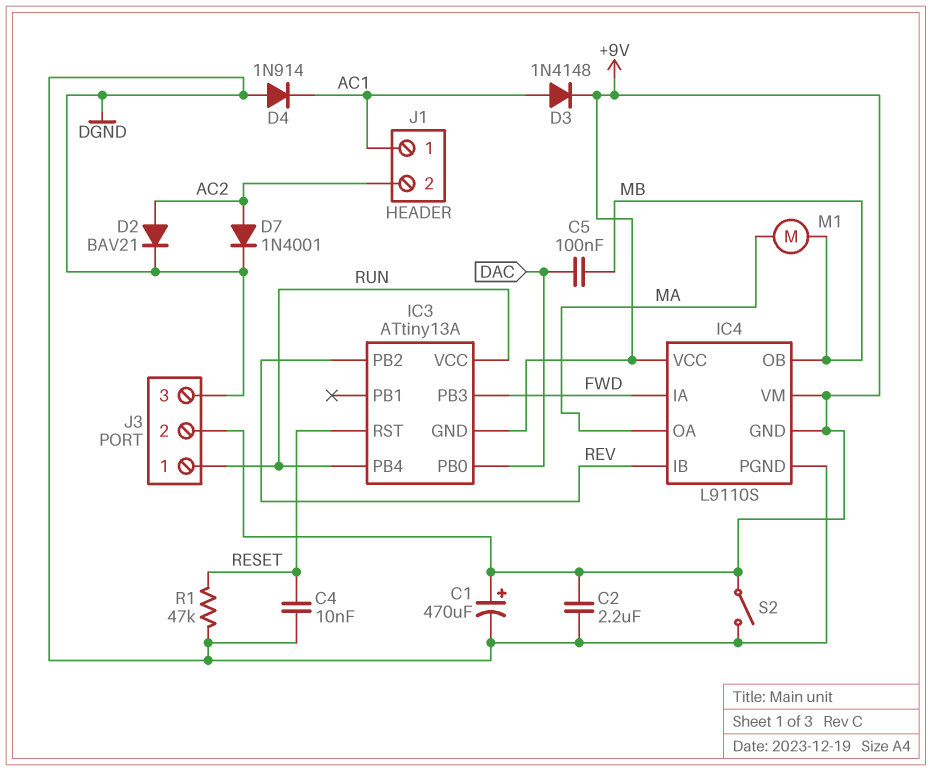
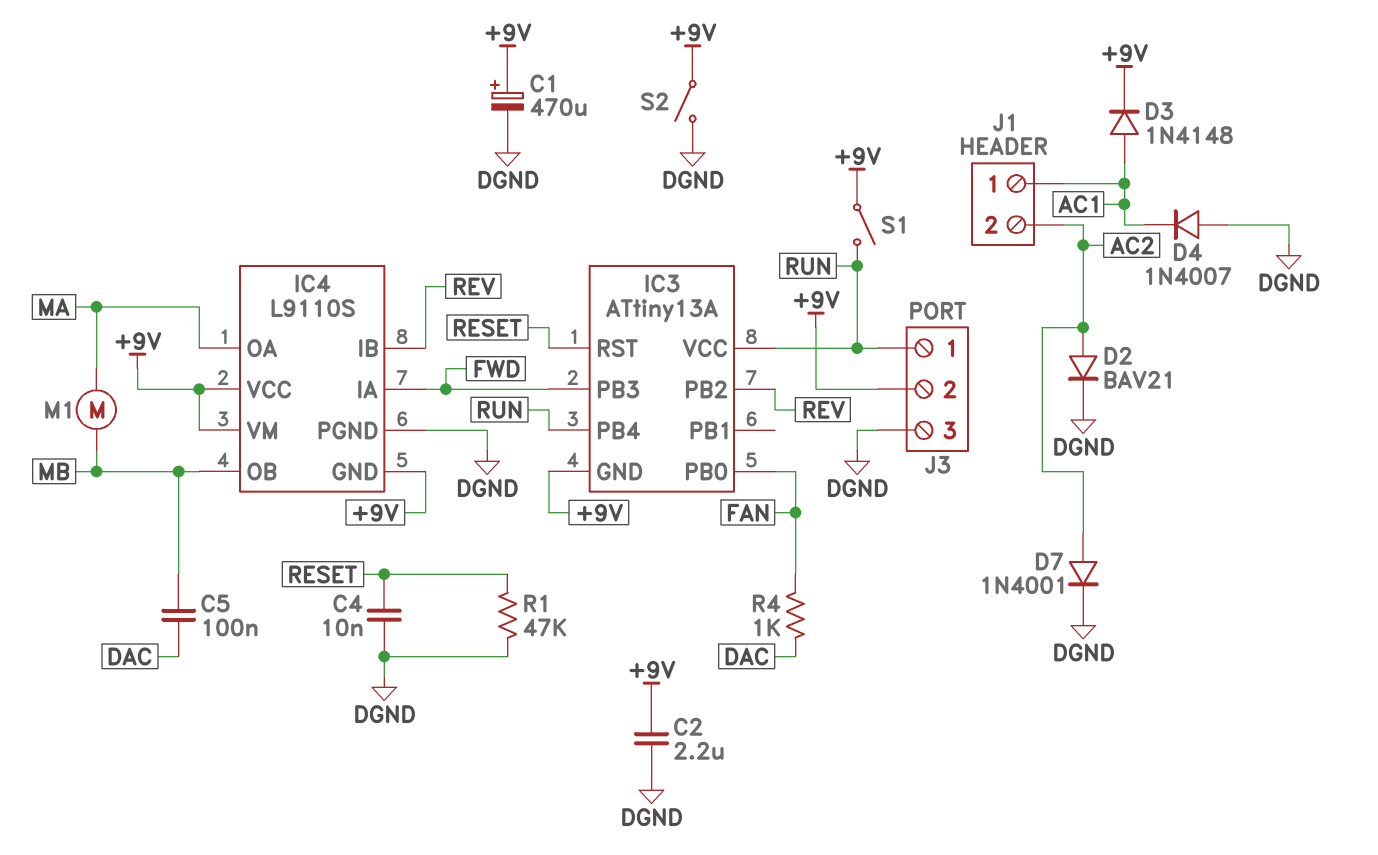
D4: diode 1N914 (A DGND, K AC1) -> diode 1N4007 (A DGND, K AC1)
IC3 pin PB0: DAC -> FAN
R4: none -> 1k (DAC, FAN)
S1: none -> switch (+9V, RUN)

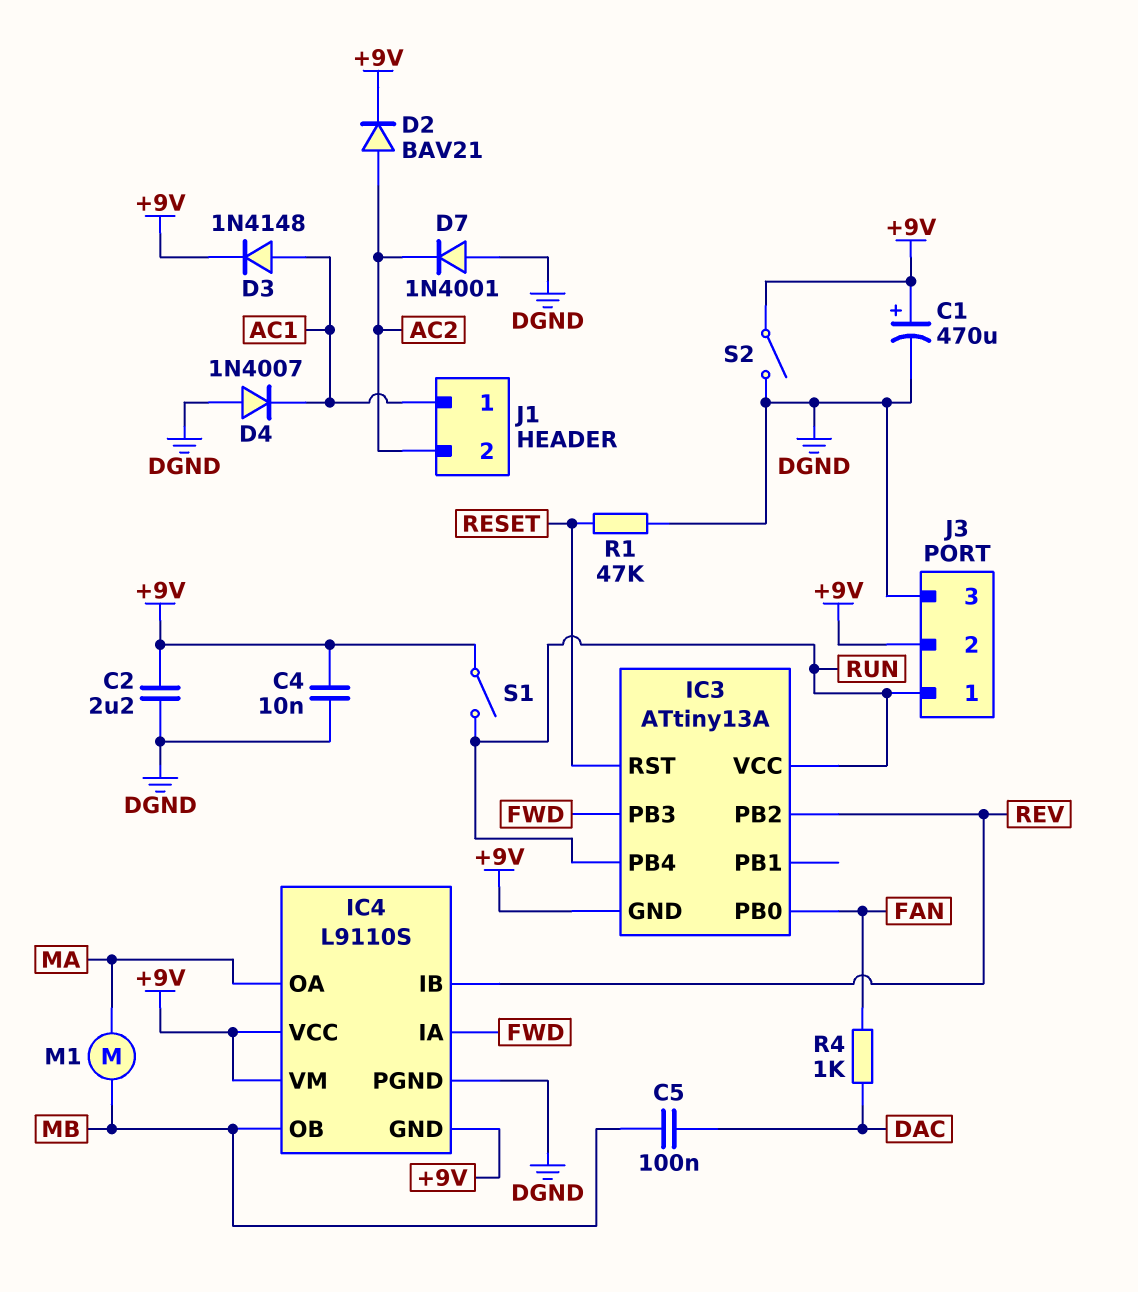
C4: 10nF (DGND, RESET) -> 10nF (+9V, DGND)
D2: diode BAV21 (A AC2, K DGND) -> diode BAV21 (A AC2, K +9V)
D7: diode 1N4001 (A AC2, K DGND) -> diode 1N4001 (A DGND, K AC2)

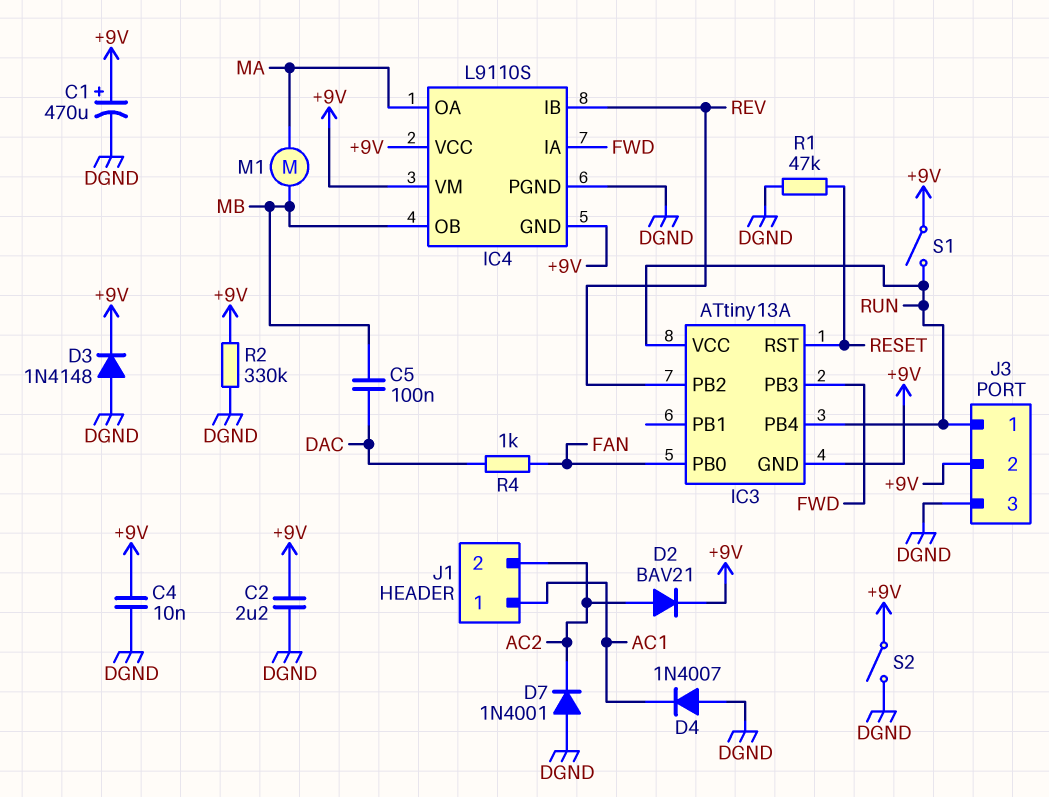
D3: diode 1N4148 (A AC1, K +9V) -> diode 1N4148 (A DGND, K +9V)
R2: none -> 330k (+9V, DGND)

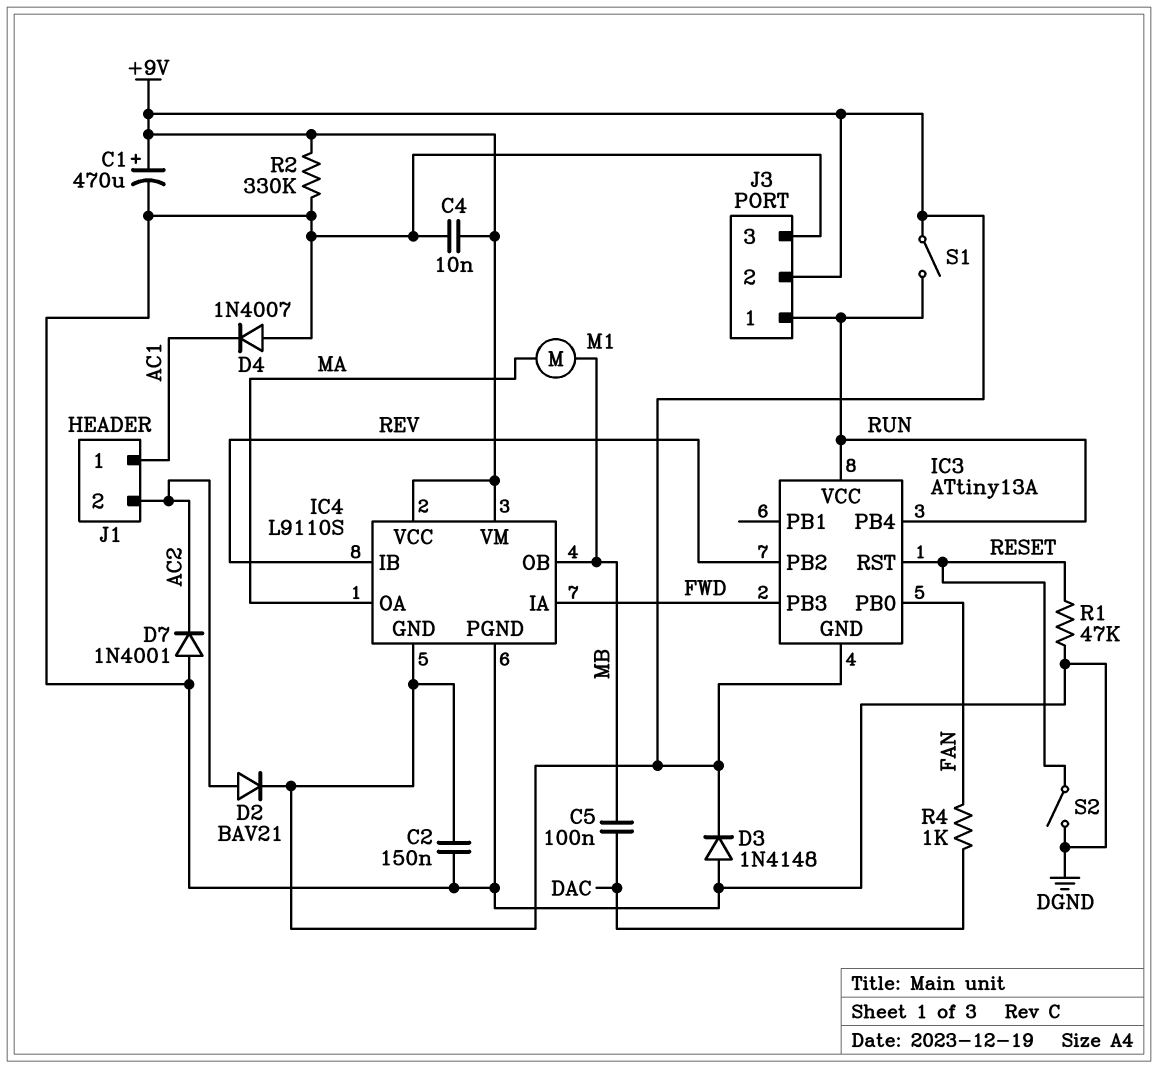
C2: 2.2uF (+9V, DGND) -> 150nF (+9V, DGND)
S2: switch (+9V, DGND) -> switch (DGND, RESET)

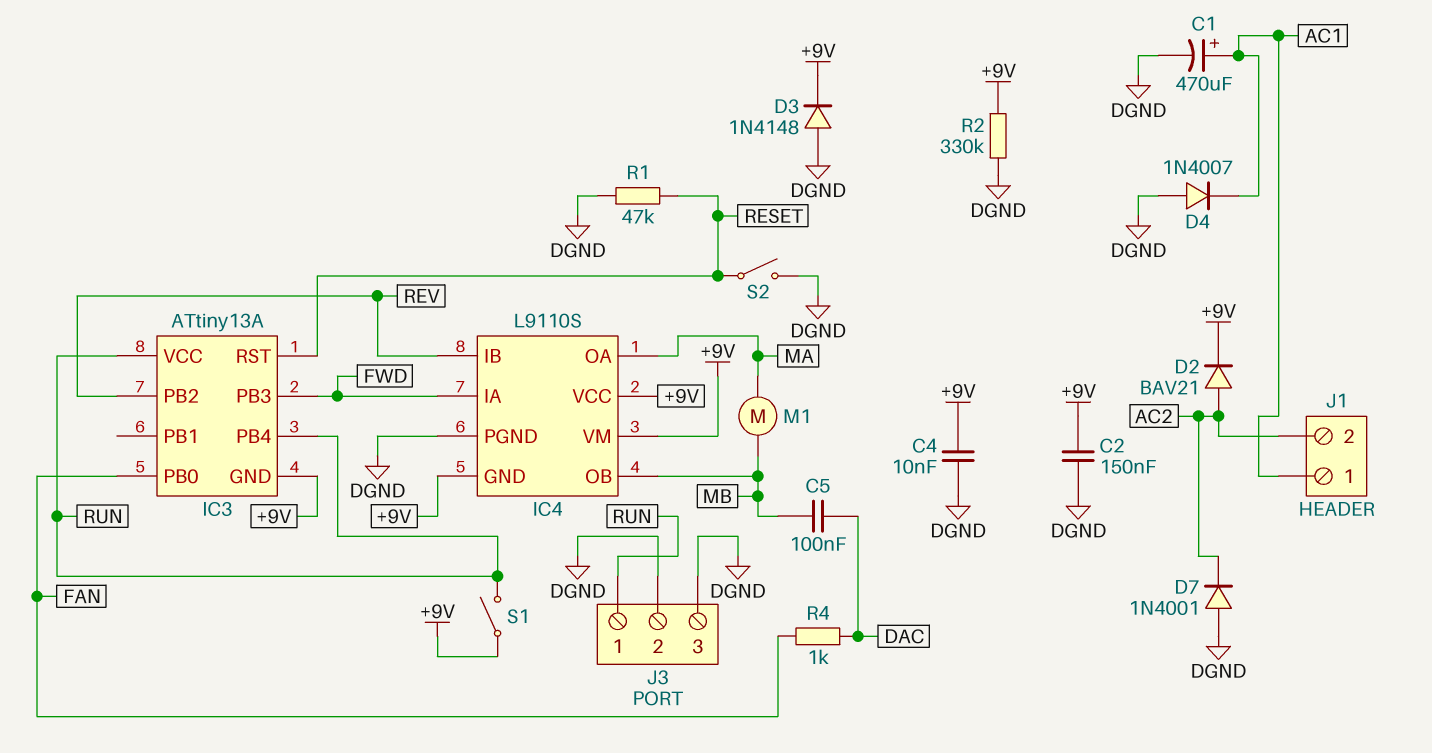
C1: 470uF (plus +9V, minus DGND) -> 470uF (plus AC1, minus DGND)
J3 pin 2: +9V -> DGND

